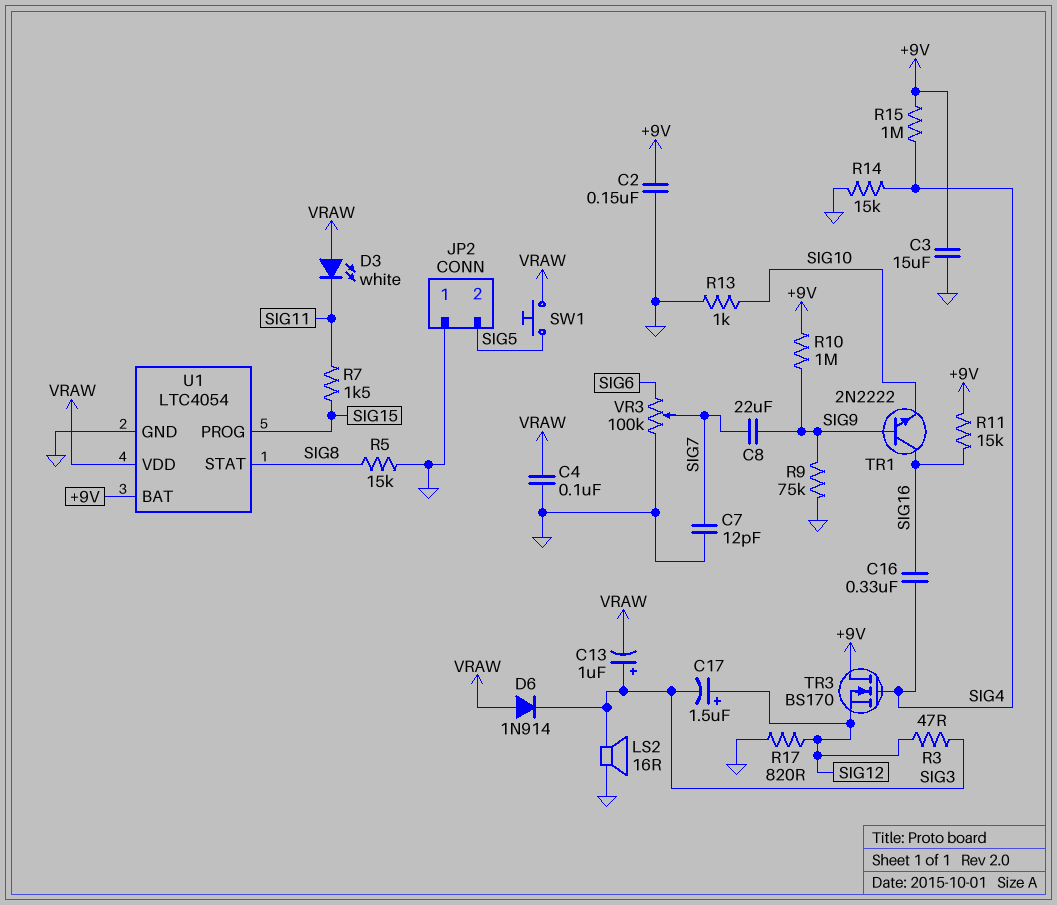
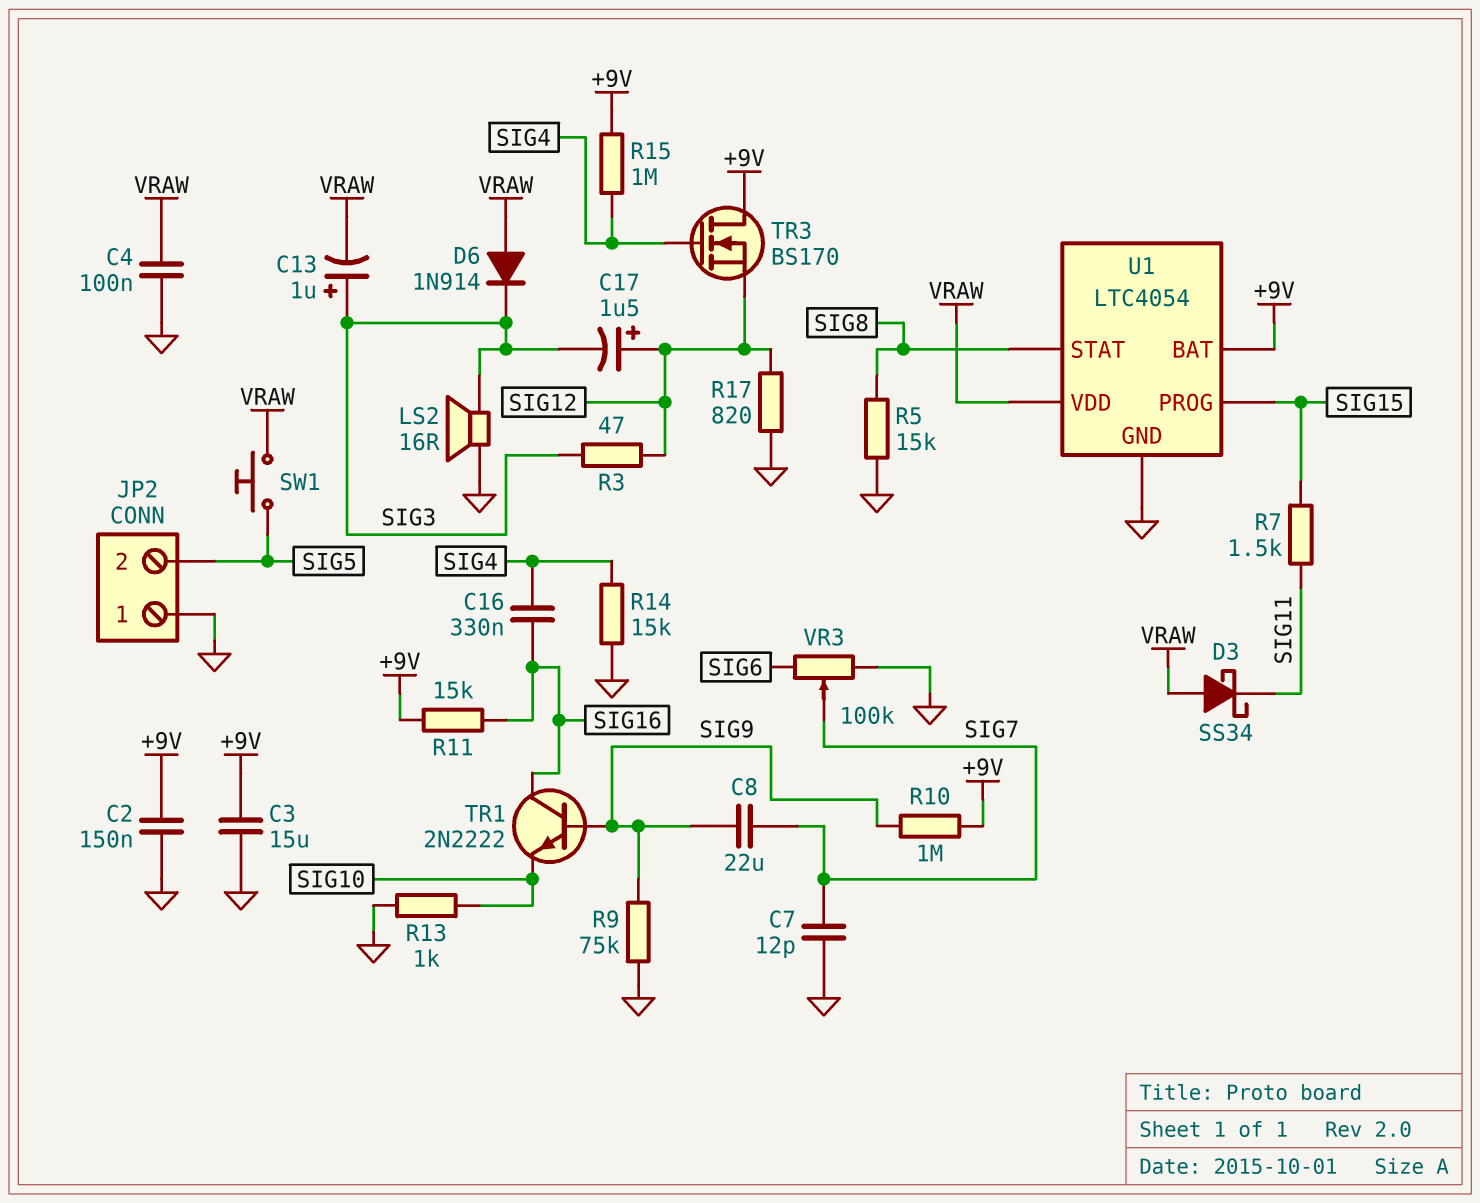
D3: LED white (A VRAW, K SIG11) -> schottky SS34 (A VRAW, K SIG11)

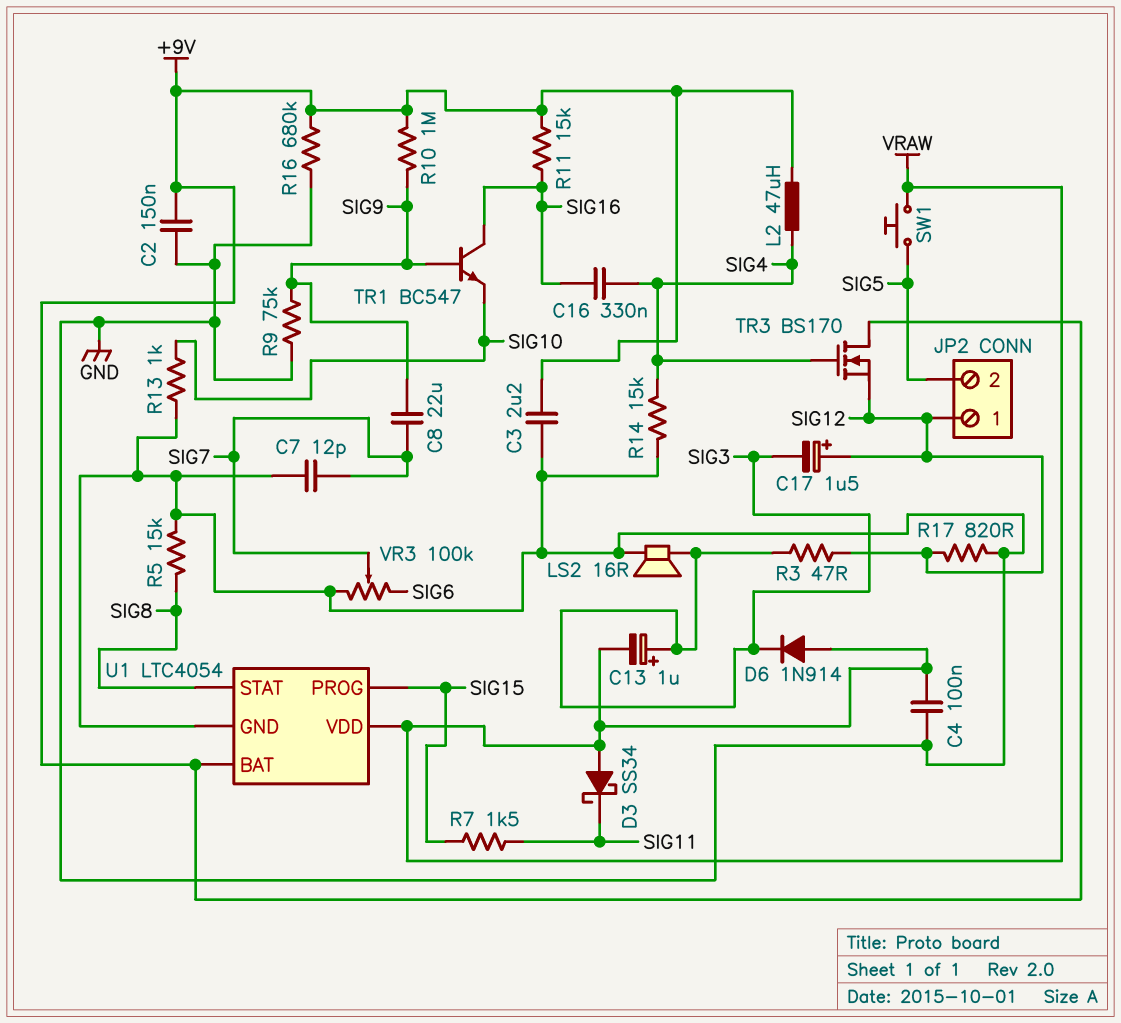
C3: 15uF (+9V, GND) -> 2.2uF (+9V, GND)
JP2 pin 1: GND -> SIG12
L2: none -> 47uH (+9V, SIG4)
R15: 1M (+9V, SIG4) -> none
R16: none -> 680k (+9V, GND)
TR1: NPN 2N2222 (B SIG9, C SIG16, E SIG10) -> NPN BC547 (B SIG9, C SIG16, E SIG10)

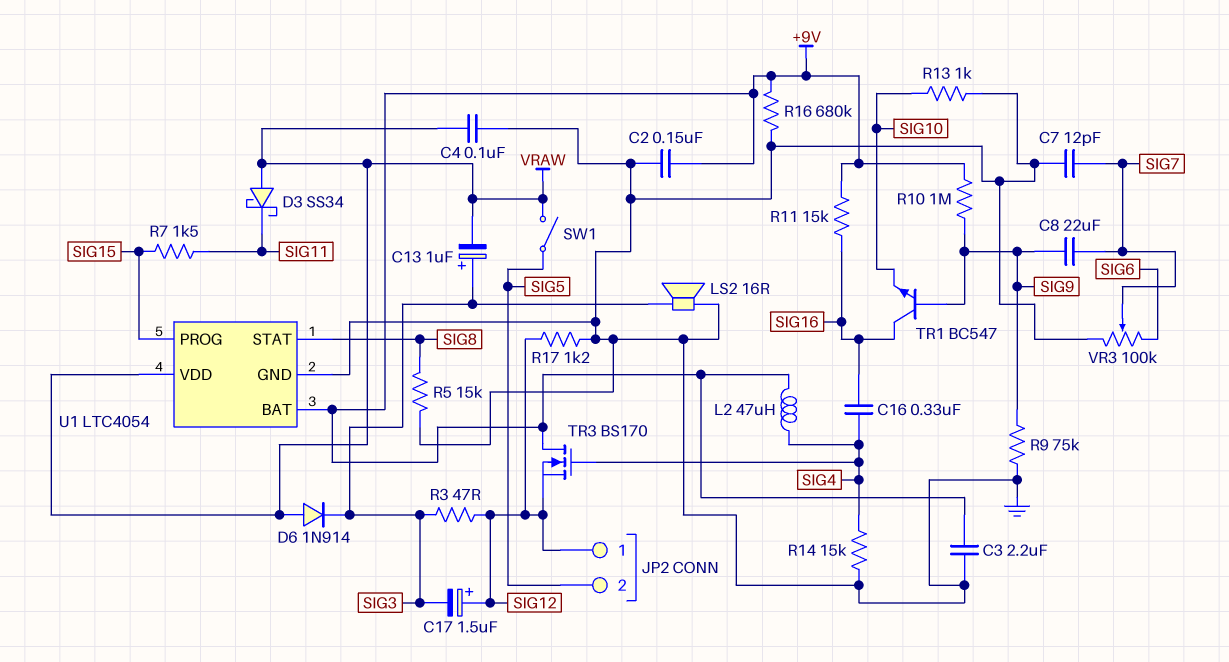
R17: 820 (GND, SIG12) -> 1.2k (GND, SIG12)
SW1: button (SIG5, VRAW) -> switch (SIG5, VRAW)

